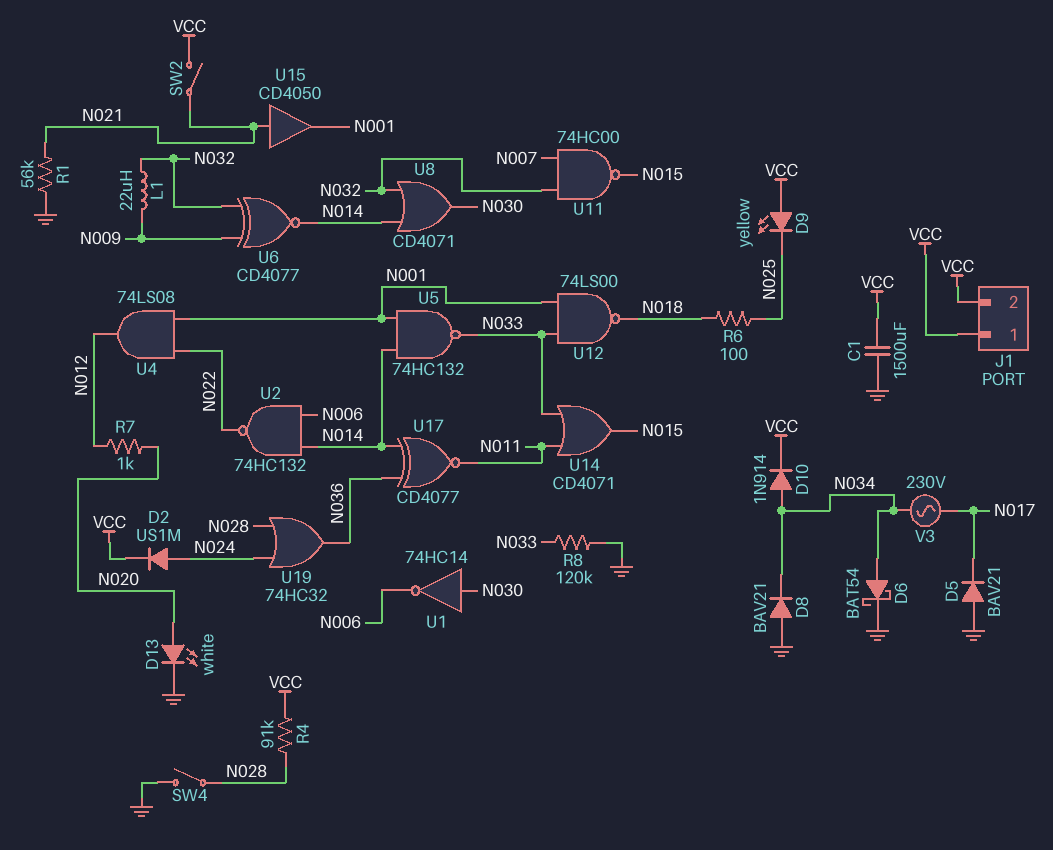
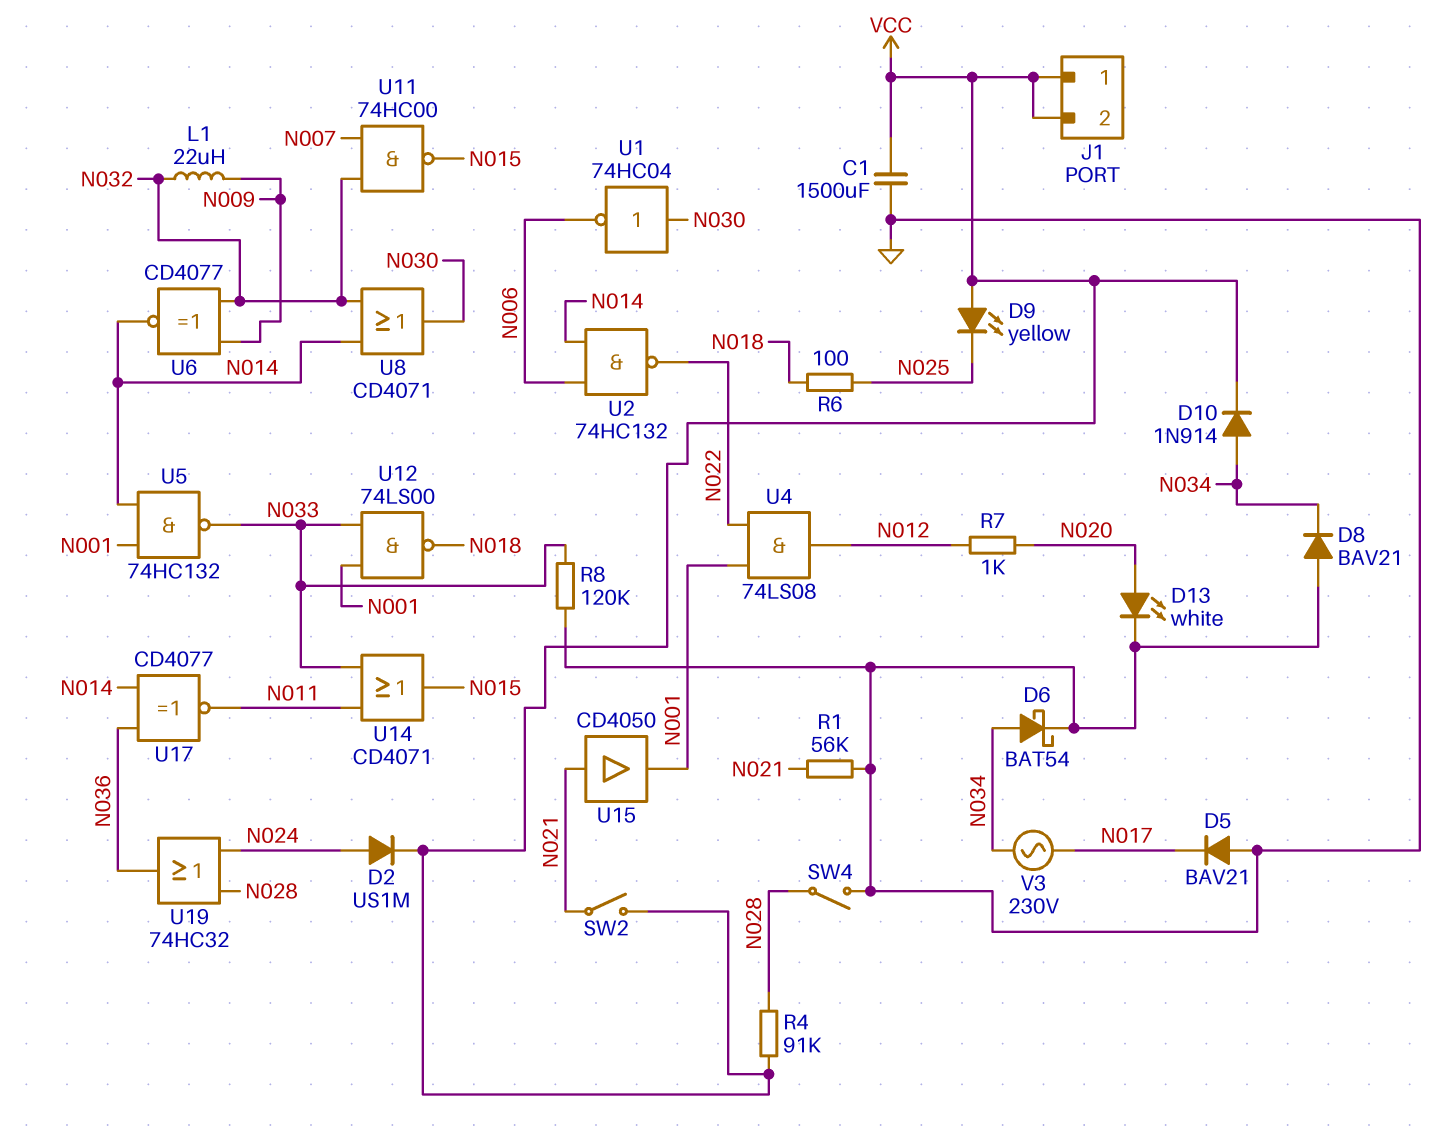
U1: NOT 74HC14 (in N030, out N006) -> NOT 74HC04 (in N030, out N006)

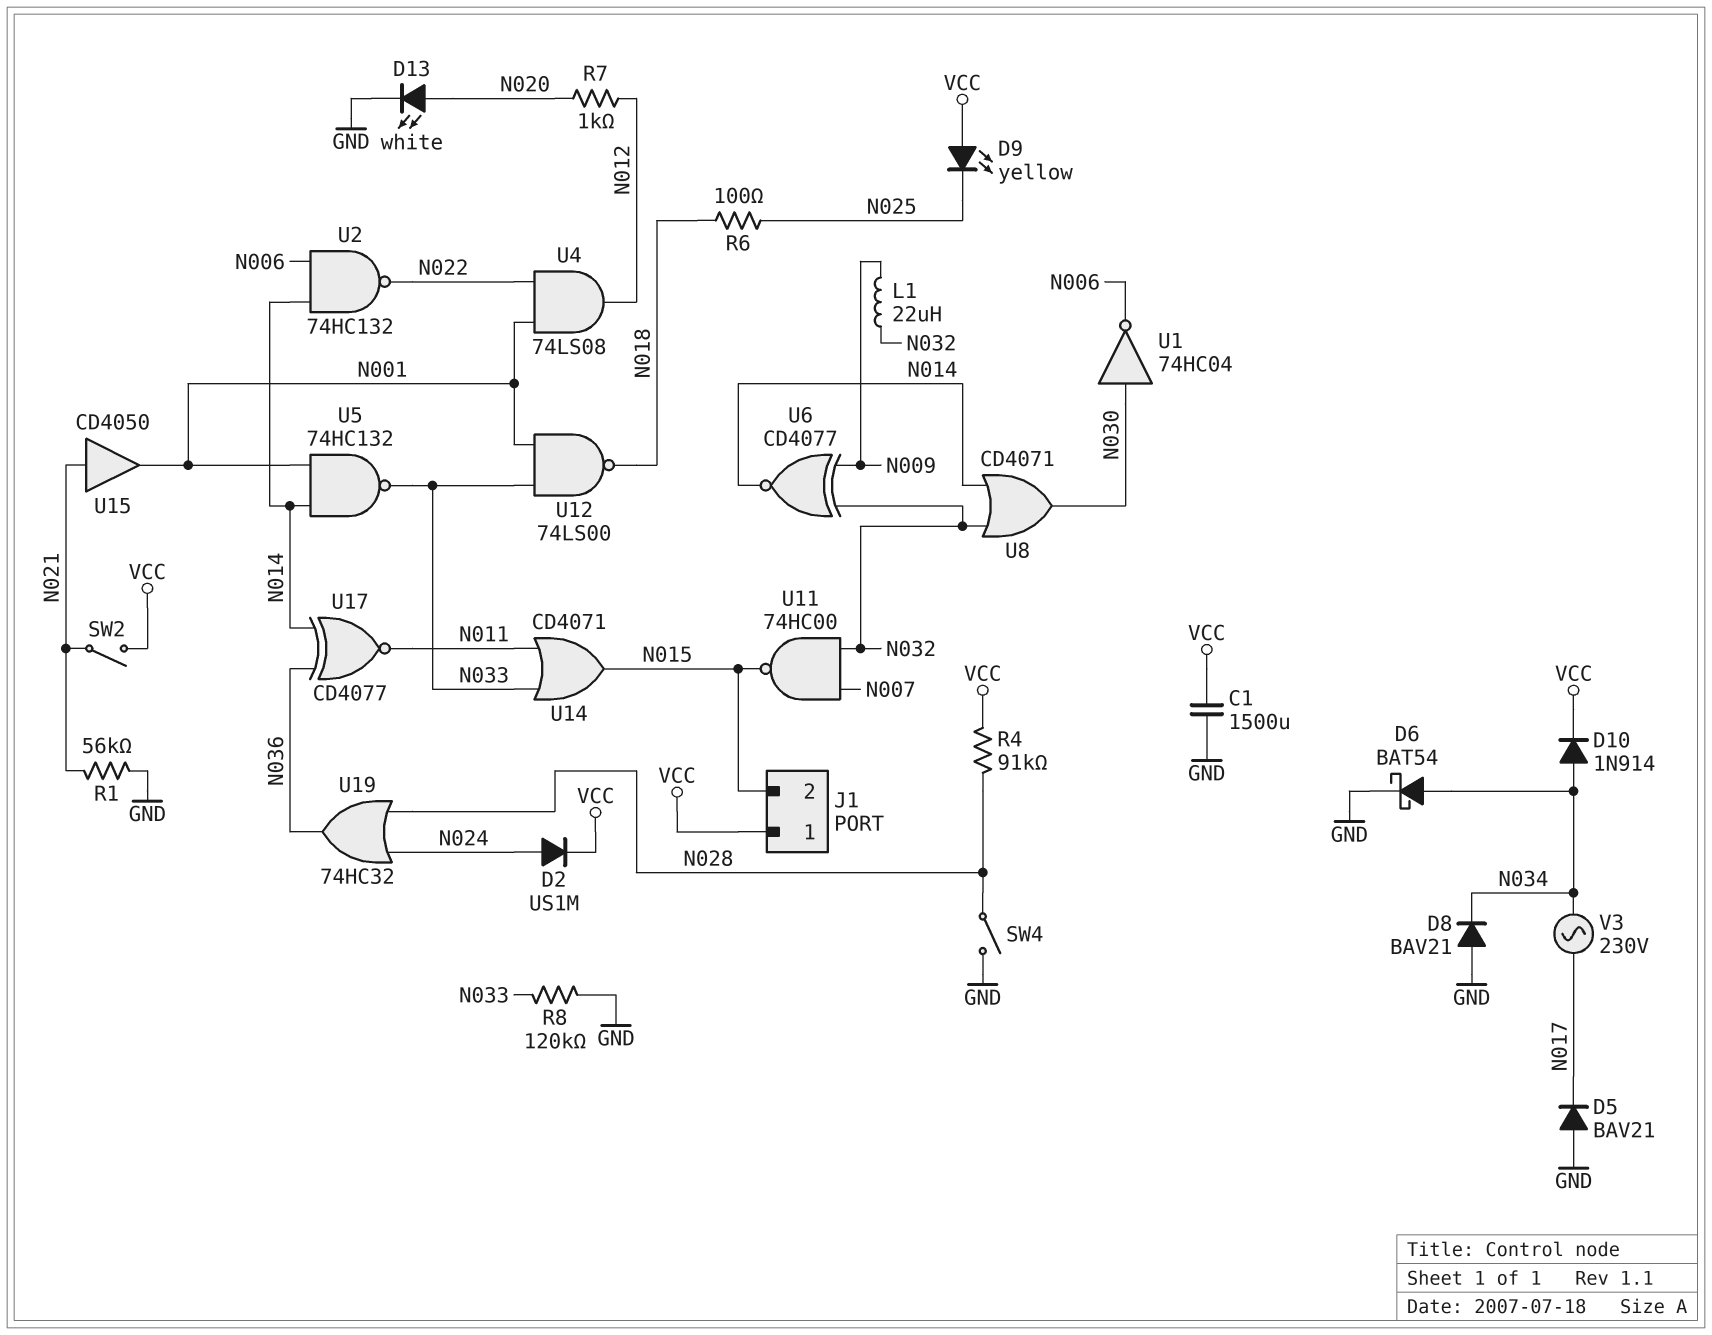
J1 pin 2: VCC -> N015

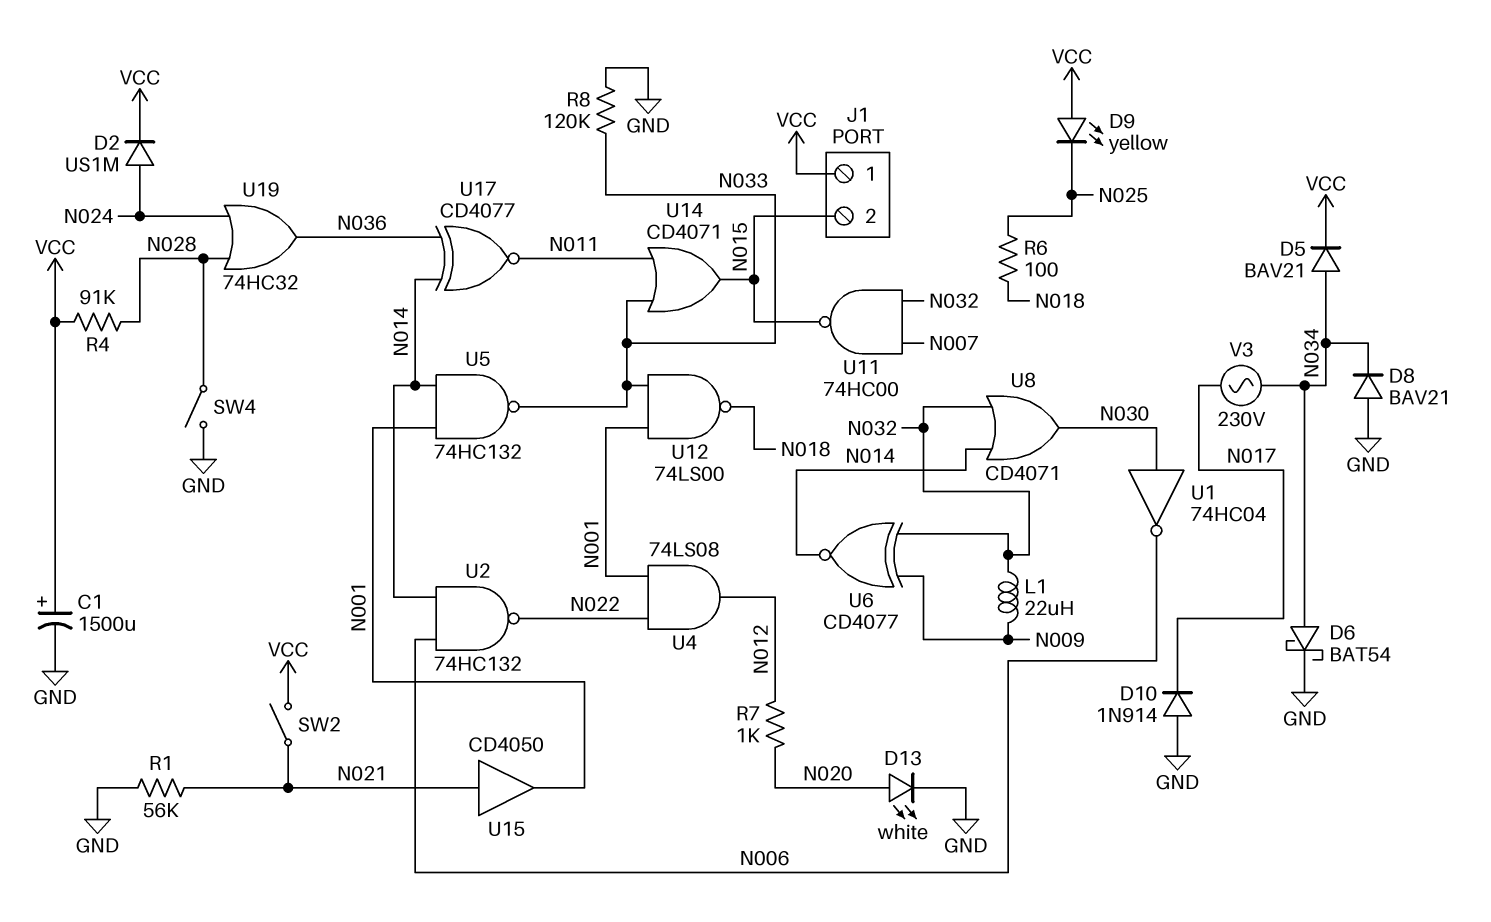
C1: 1500uF (GND, VCC) -> 1500uF (plus VCC, minus GND)
D5: diode BAV21 (A GND, K N017) -> diode BAV21 (A N034, K VCC)
D10: diode 1N914 (A N034, K VCC) -> diode 1N914 (A GND, K N017)

